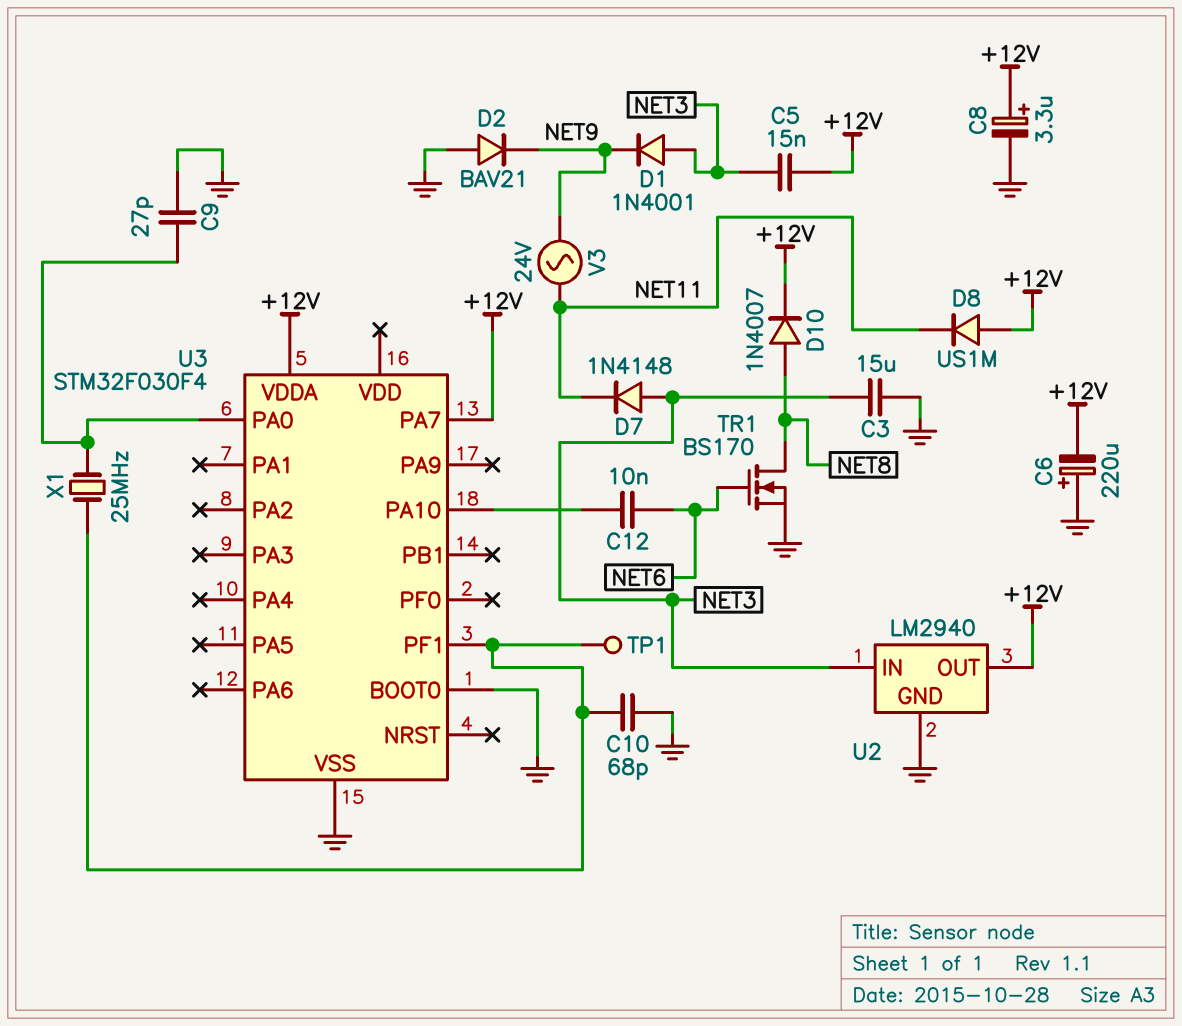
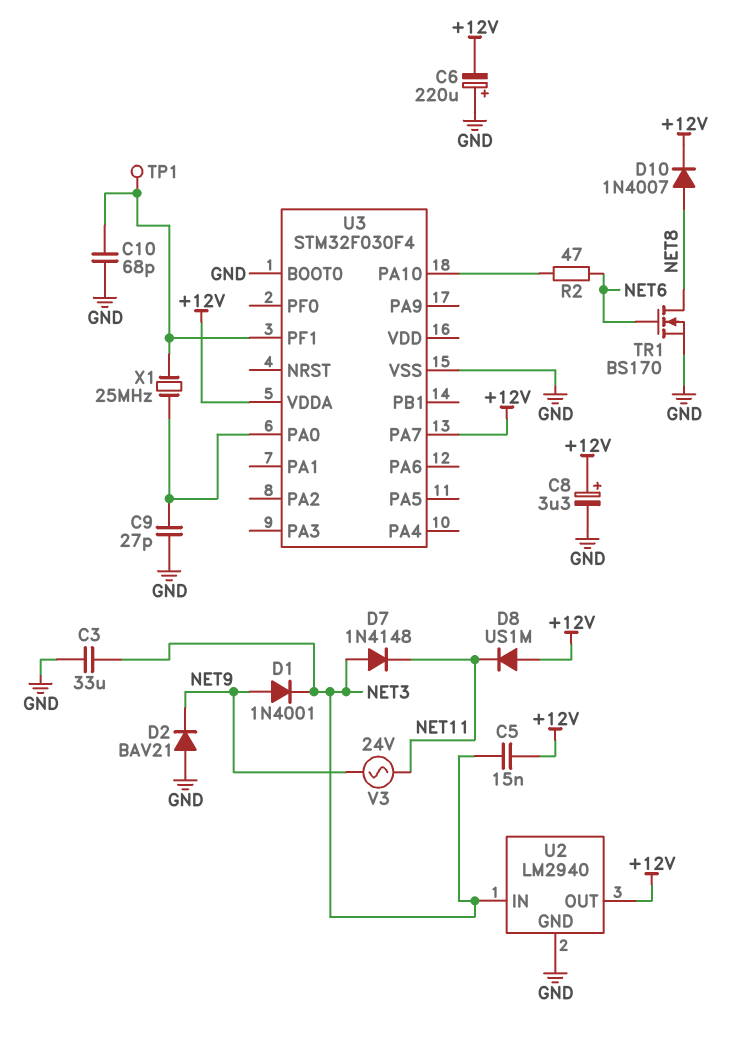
C3: 15uF (GND, NET3) -> 33uF (GND, NET3)
C12: 10nF (NET6, U3/PA10) -> none
D1: diode 1N4001 (A NET3, K NET9) -> diode 1N4001 (A NET9, K NET3)
R2: none -> 47 (NET6, U3/PA10)

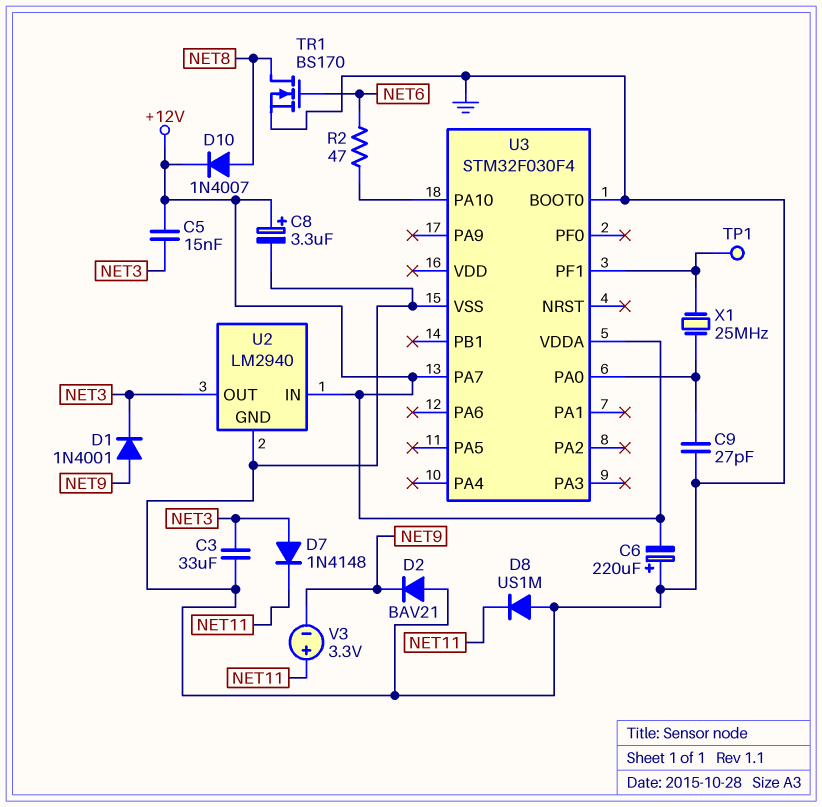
C10: 68pF (GND, U3/PF1) -> none
D8: diode US1M (A +12V, K NET11) -> diode US1M (A GND, K NET11)
U2 pin IN: NET3 -> +12V
U2 pin OUT: +12V -> NET3
V3: AC 24V (NET9, NET11) -> 3.3V (plus NET11, minus NET9)

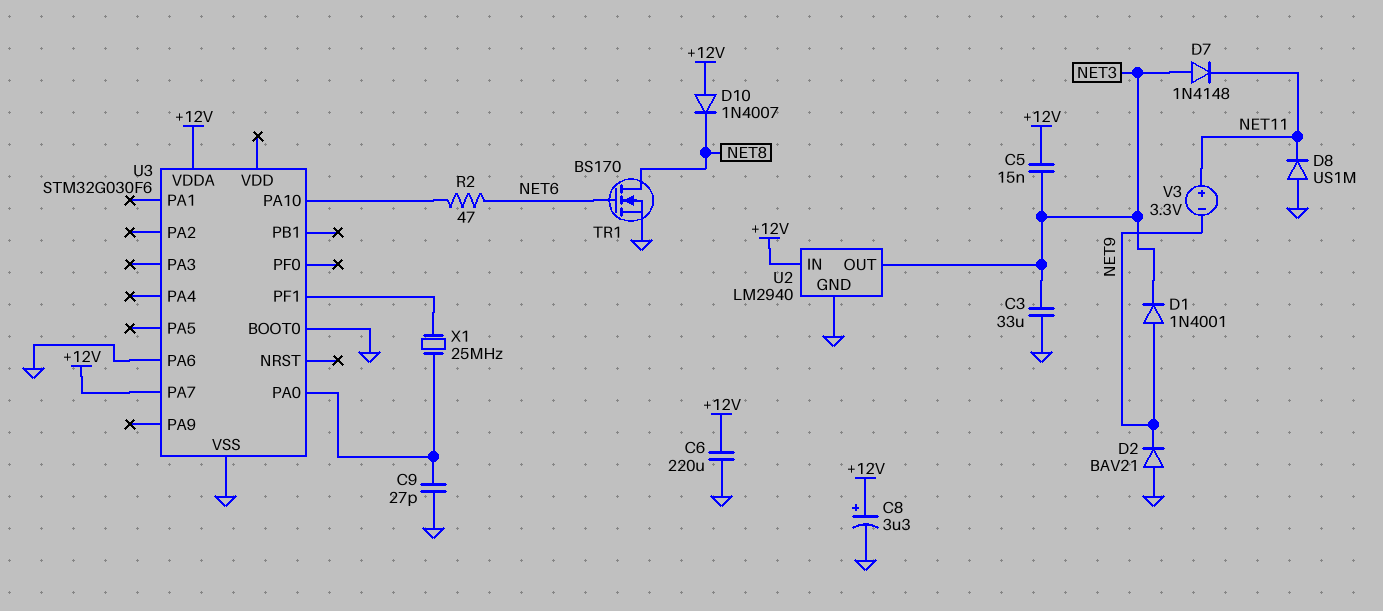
C6: 220uF (plus GND, minus +12V) -> 220uF (+12V, GND)
D10: diode 1N4007 (A NET8, K +12V) -> diode 1N4007 (A +12V, K NET8)
TP1: test point (U3/PF1) -> none
U3: STM32F030F4 -> STM32G030F6
U3 pin PA6: none -> GND

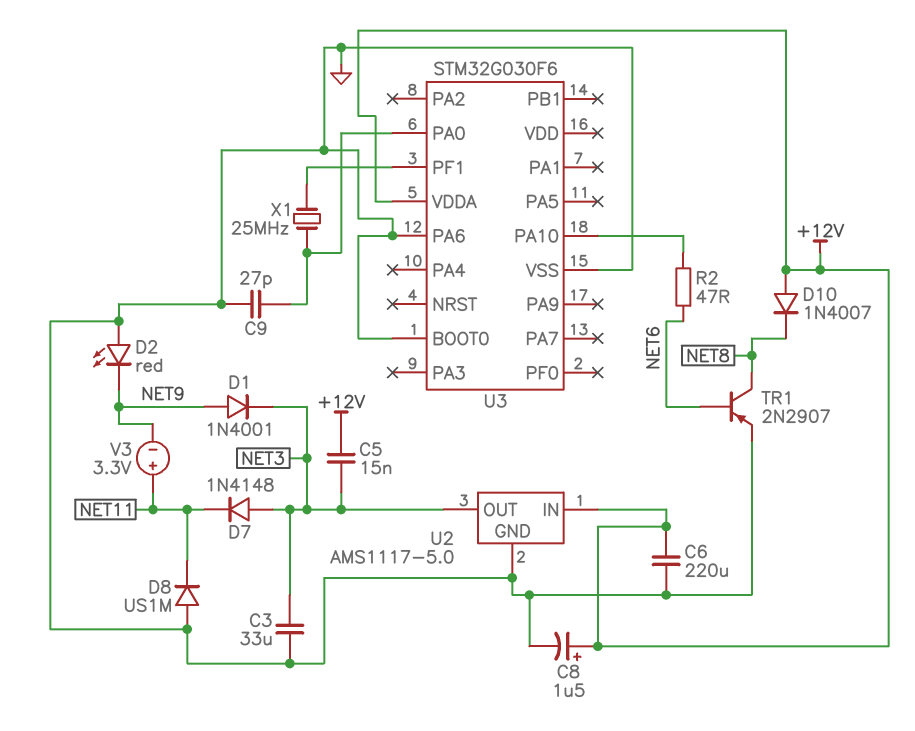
C8: 3.3uF (plus +12V, minus GND) -> 1.5uF (plus +12V, minus GND)
D2: diode BAV21 (A GND, K NET9) -> LED red (A GND, K NET9)
TR1: NMOS BS170 (G NET6, D NET8, S GND) -> PNP 2N2907 (B NET6, C NET8, E GND)
U2: LM2940 -> AMS1117-5.0
U3 pin PA7: +12V -> none

